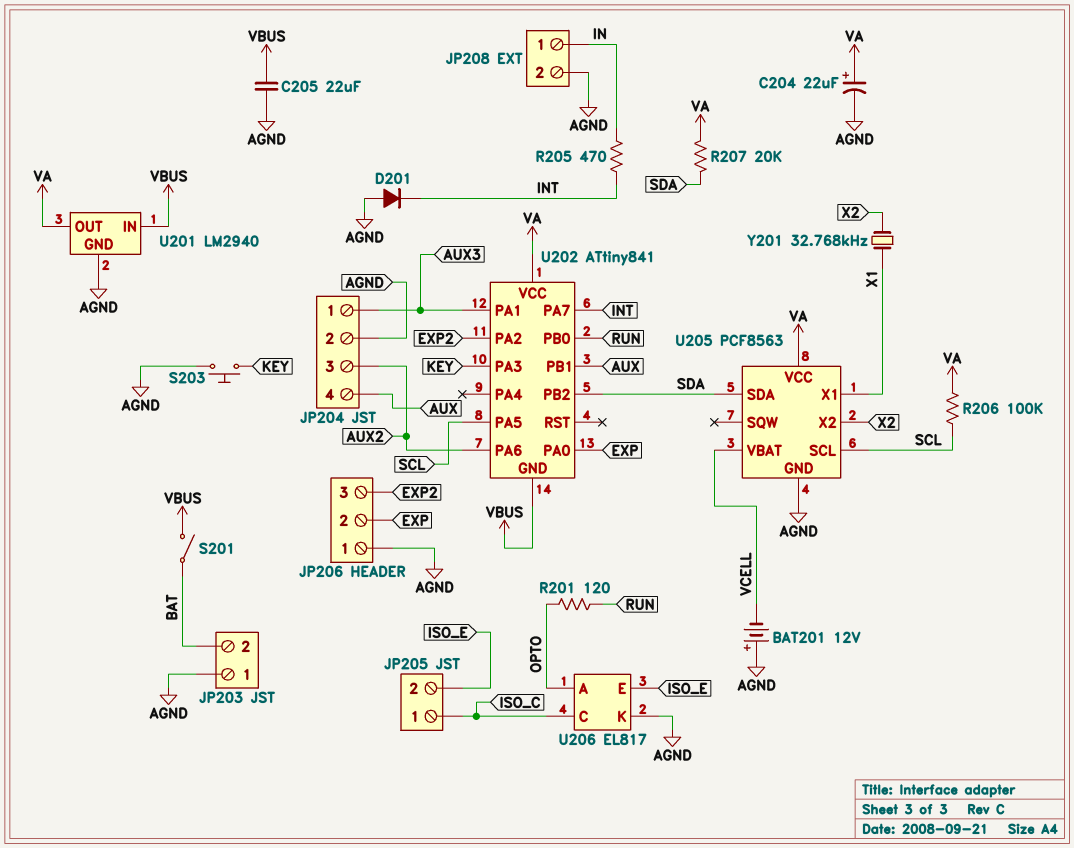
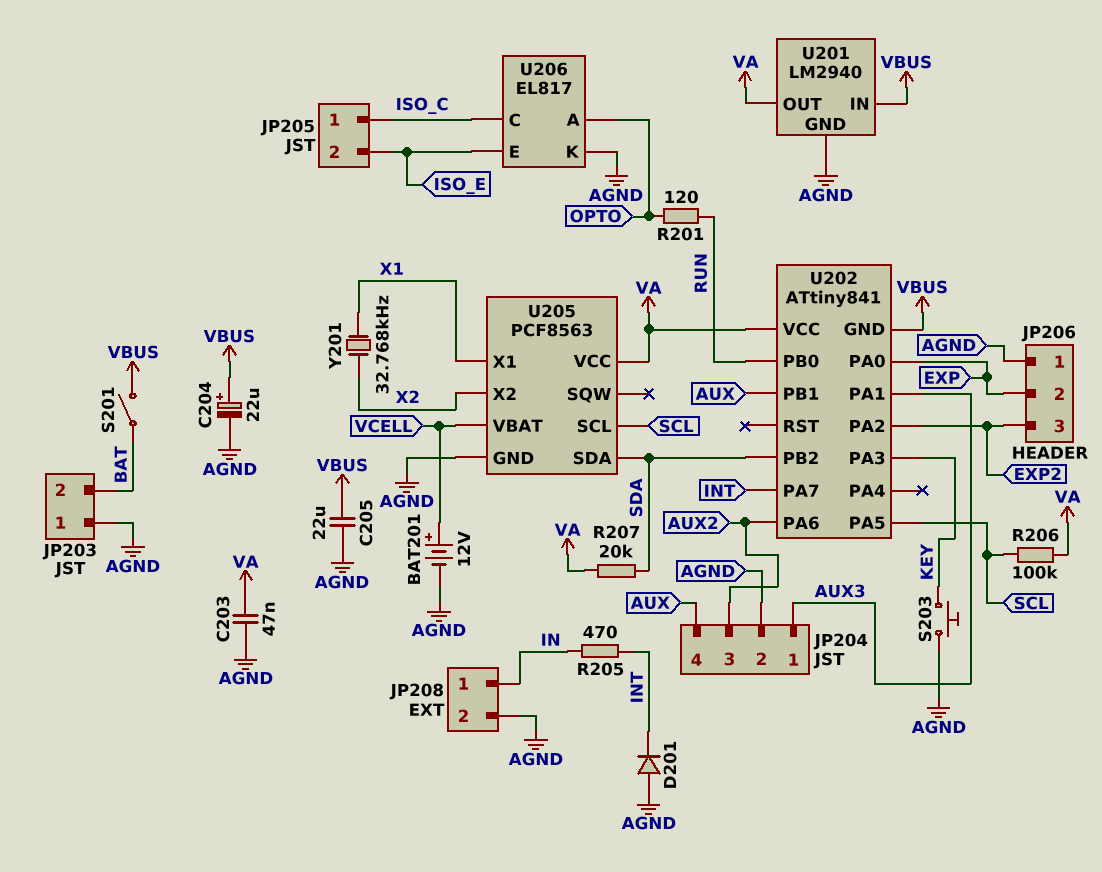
BAT201: 12V (plus AGND, minus VCELL) -> 12V (plus VCELL, minus AGND)
C203: none -> 47nF (AGND, VA)
C204: 22uF (plus VA, minus AGND) -> 22uF (plus VBUS, minus AGND)

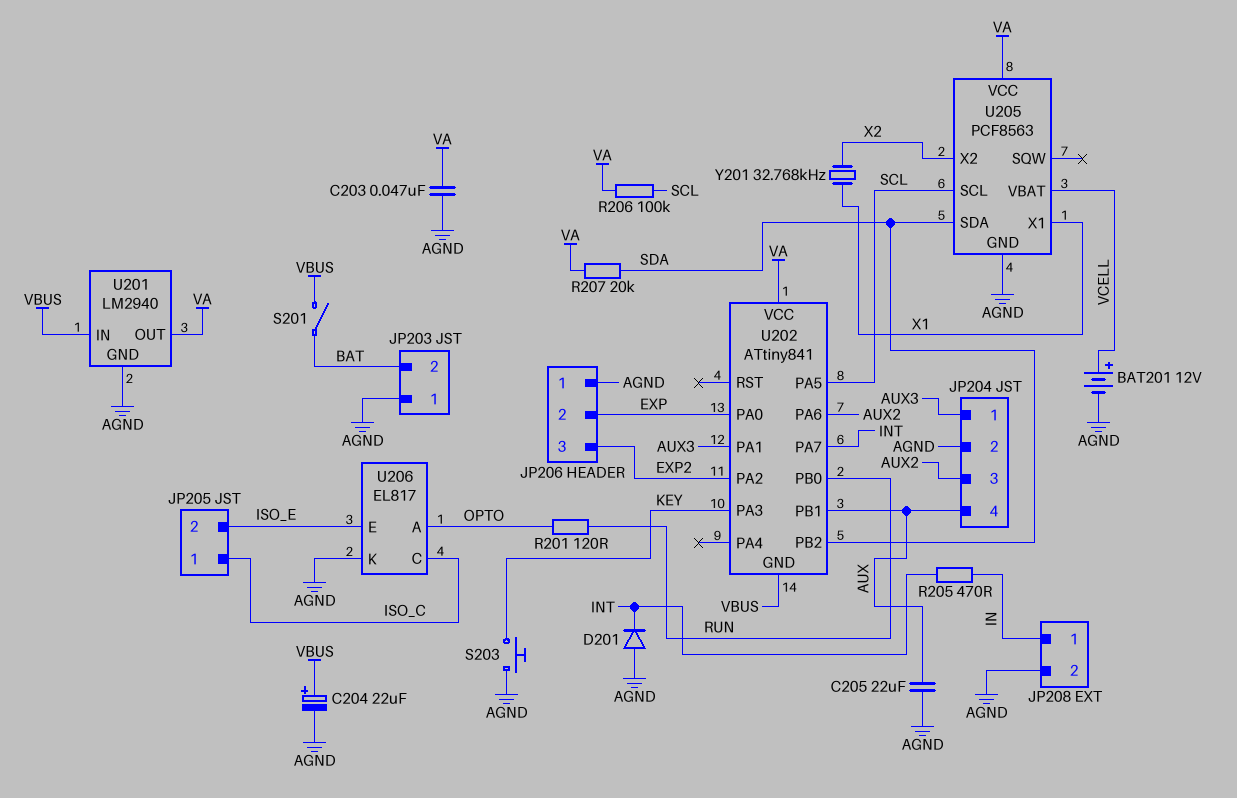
C205: 22uF (AGND, VBUS) -> 22uF (AGND, AUX)

